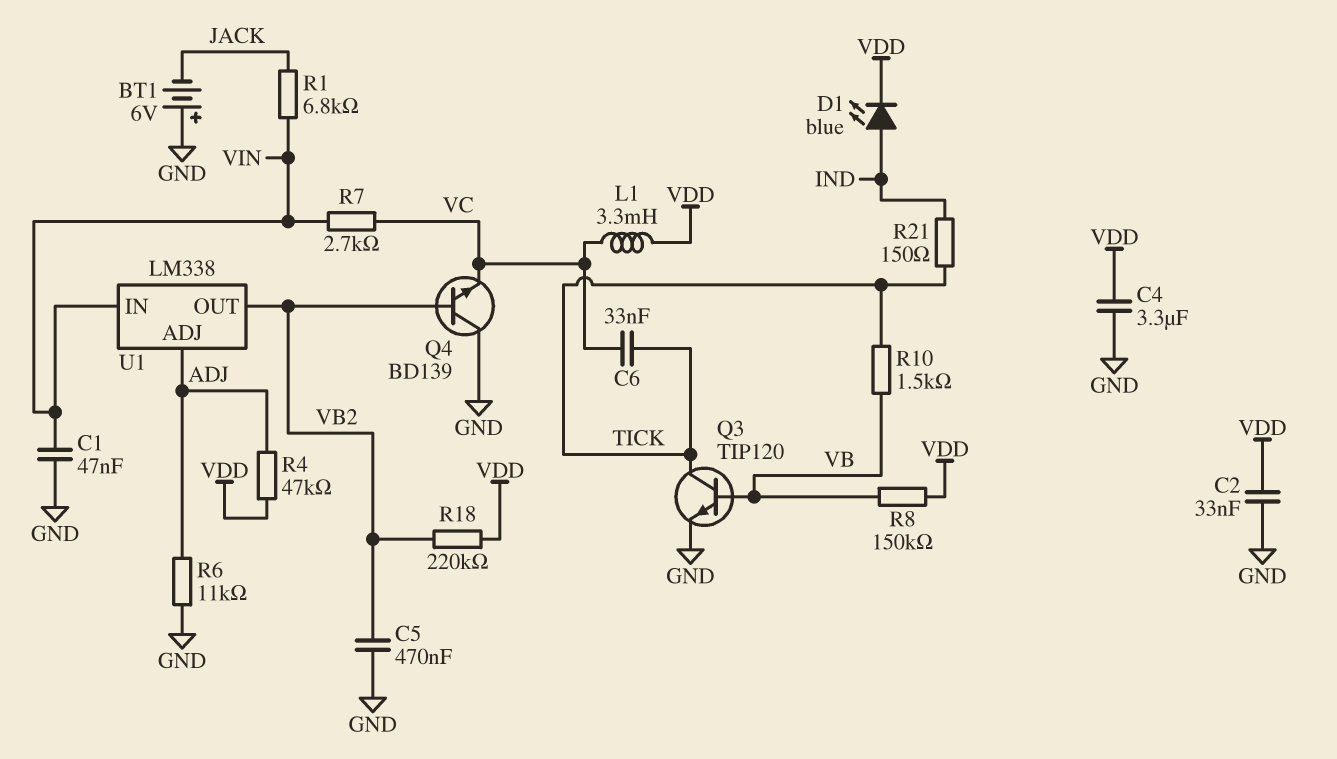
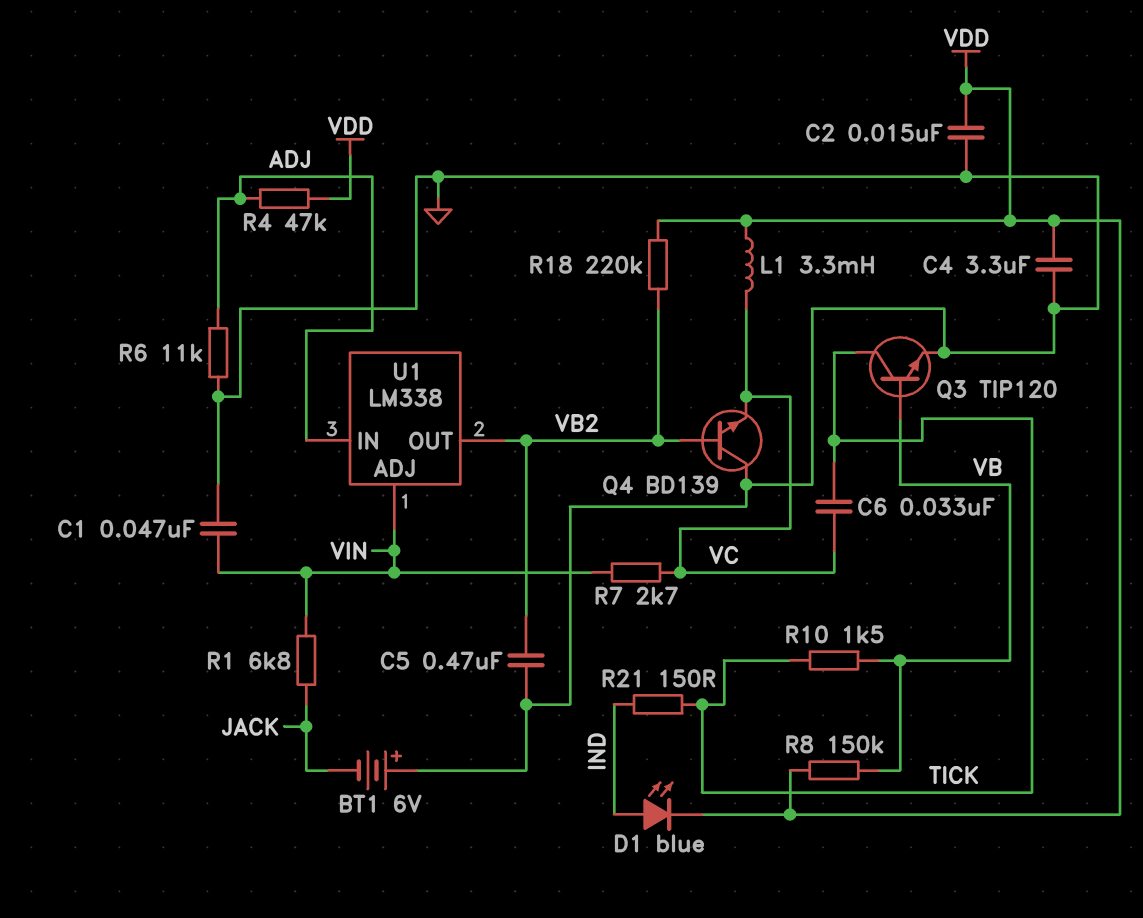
C2: 33nF (GND, VDD) -> 15nF (GND, VDD)
U1 pin ADJ: ADJ -> VIN
U1 pin IN: VIN -> ADJ

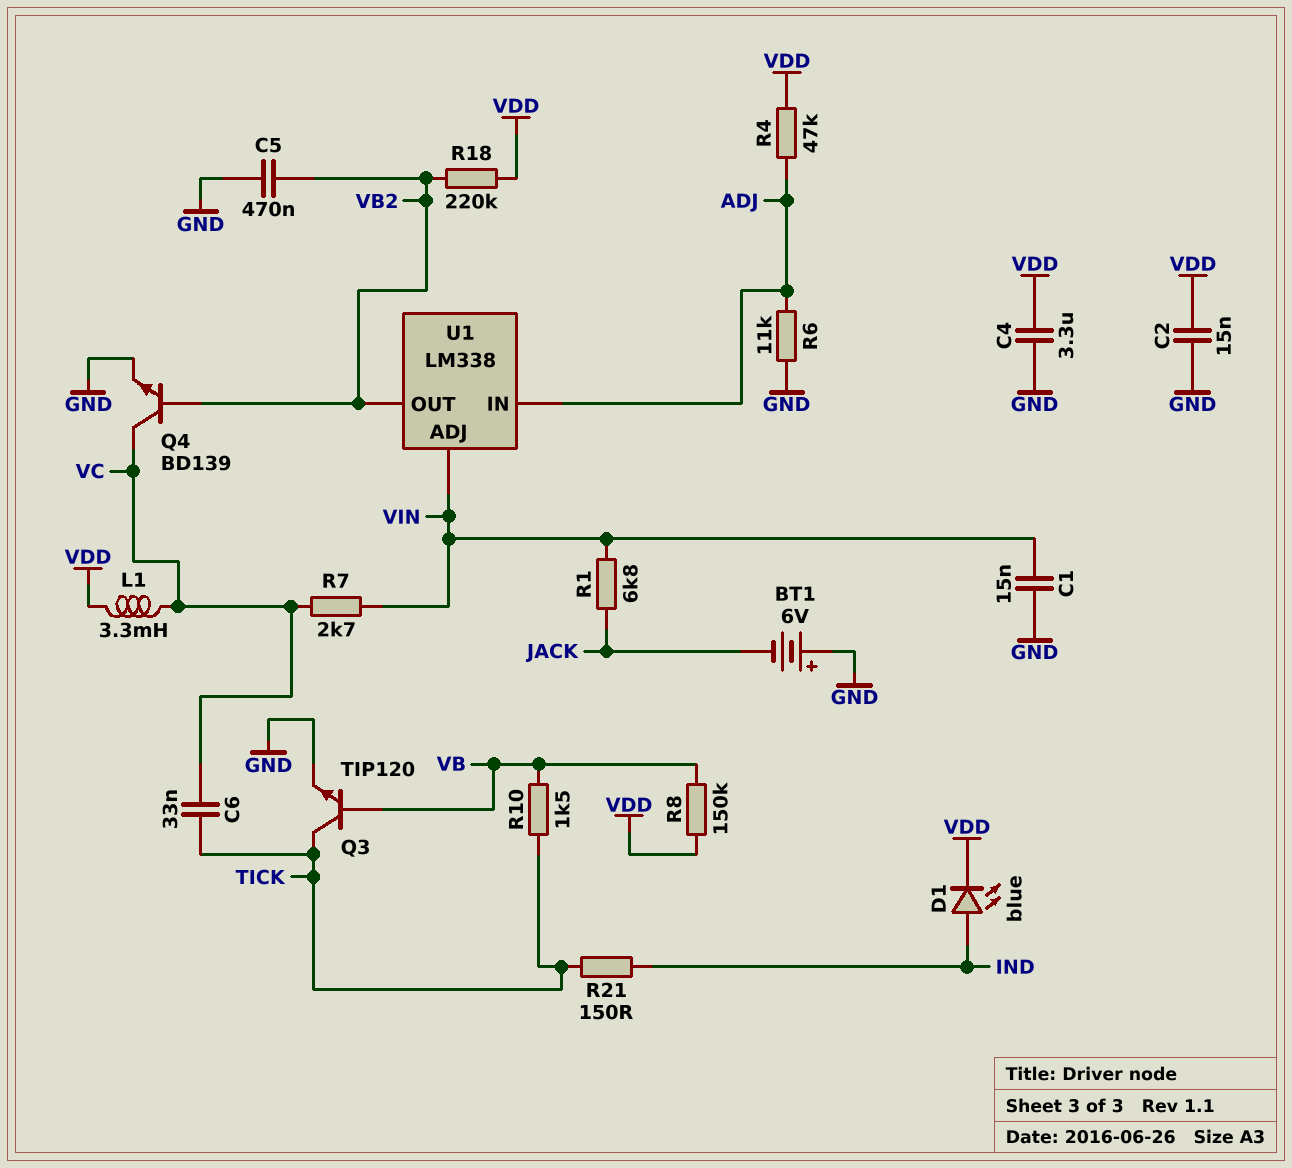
C1: 47nF (GND, VIN) -> 15nF (GND, VIN)
Q4: NPN BD139 (B VB2, C GND, E VC) -> NPN BD139 (B VB2, C VC, E GND)

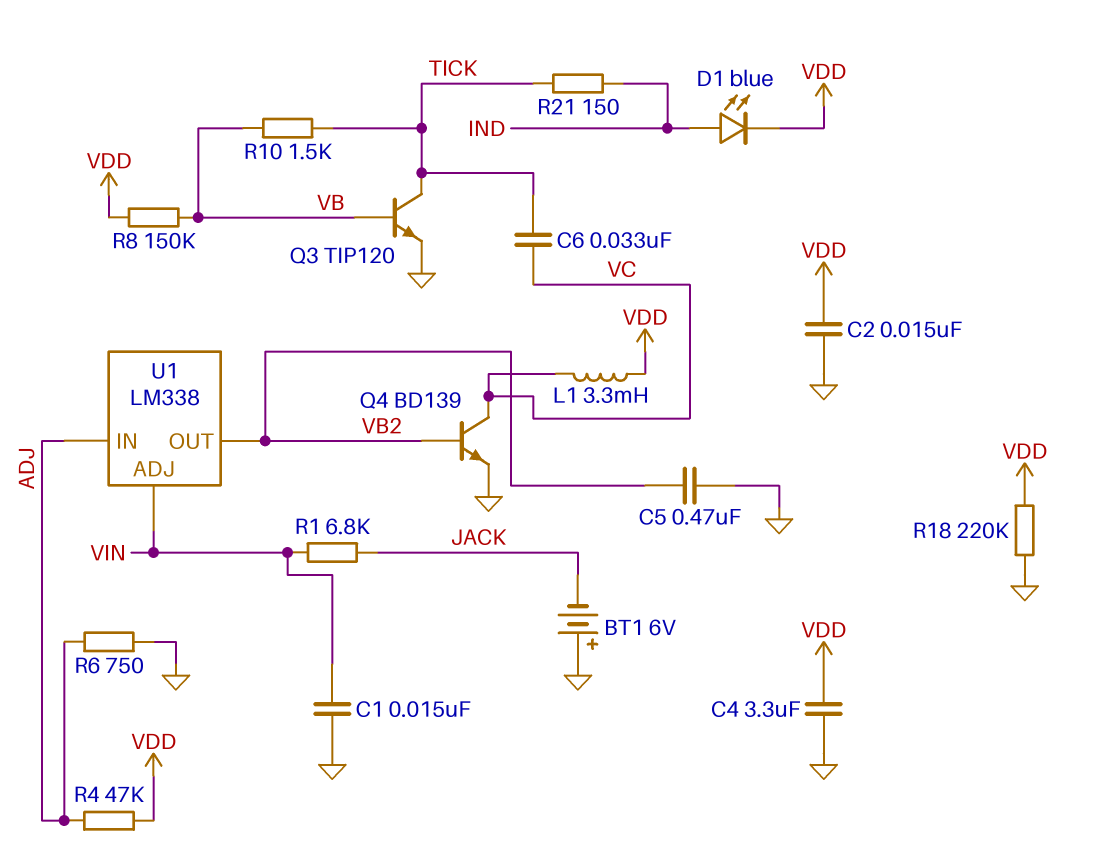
R6: 11k (ADJ, GND) -> 750 (ADJ, GND)
R7: 2.7k (VC, VIN) -> none
R18: 220k (VB2, VDD) -> 220k (GND, VDD)

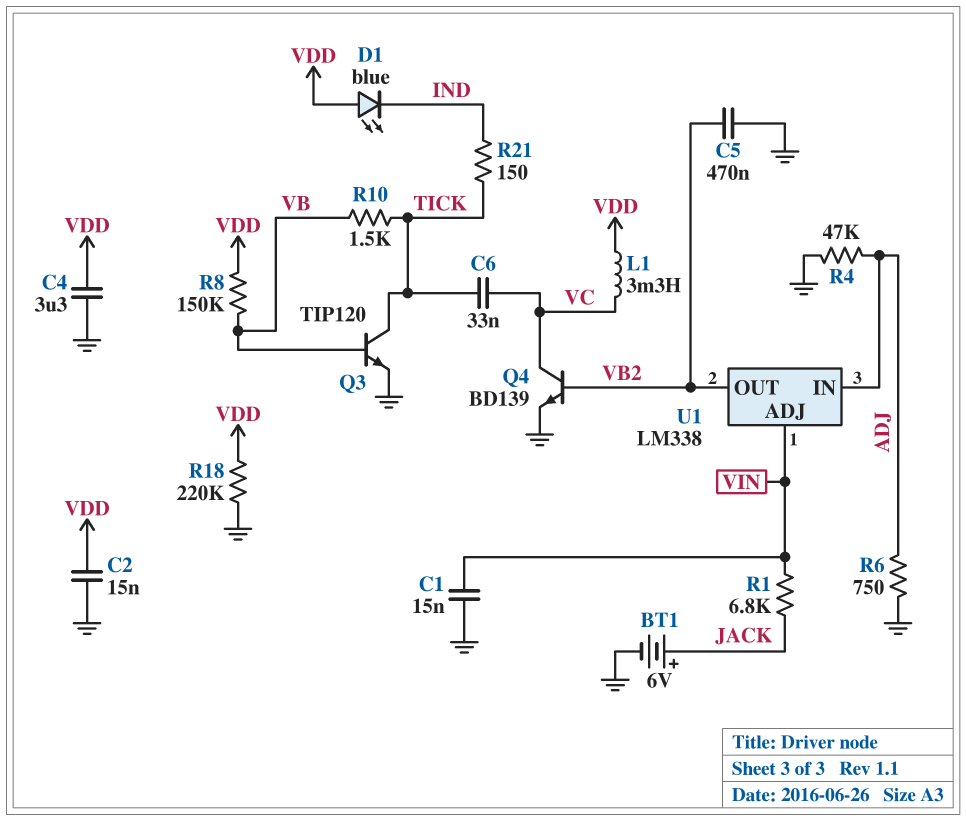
BT1: 6V (plus GND, minus JACK) -> 6V (plus JACK, minus GND)
D1: LED blue (A IND, K VDD) -> LED blue (A VDD, K IND)
R4: 47k (ADJ, VDD) -> 47k (ADJ, GND)

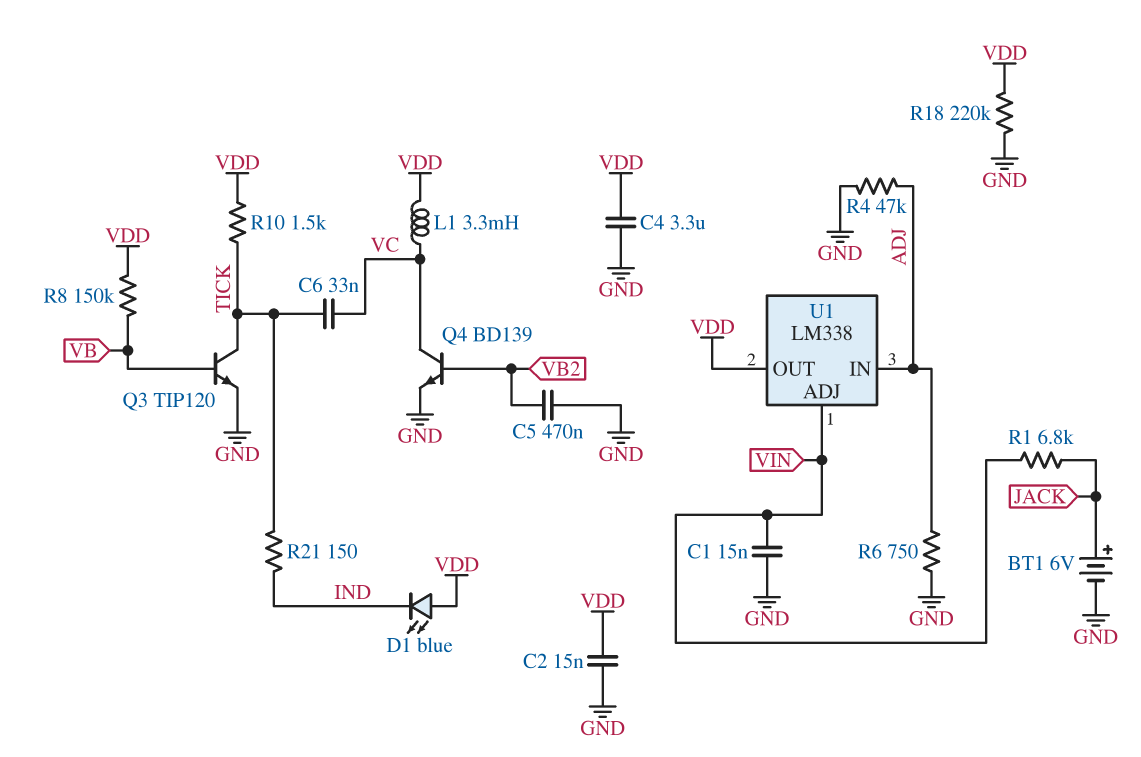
R10: 1.5k (TICK, VB) -> 1.5k (TICK, VDD)
U1 pin OUT: VB2 -> VDD

